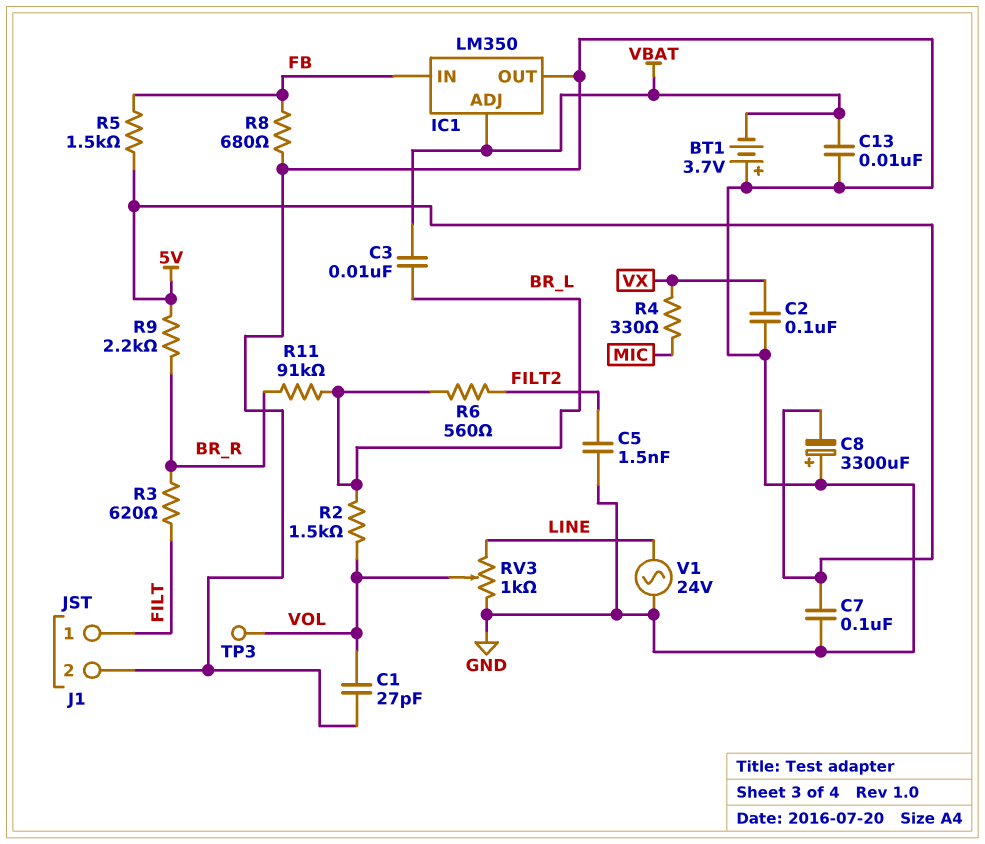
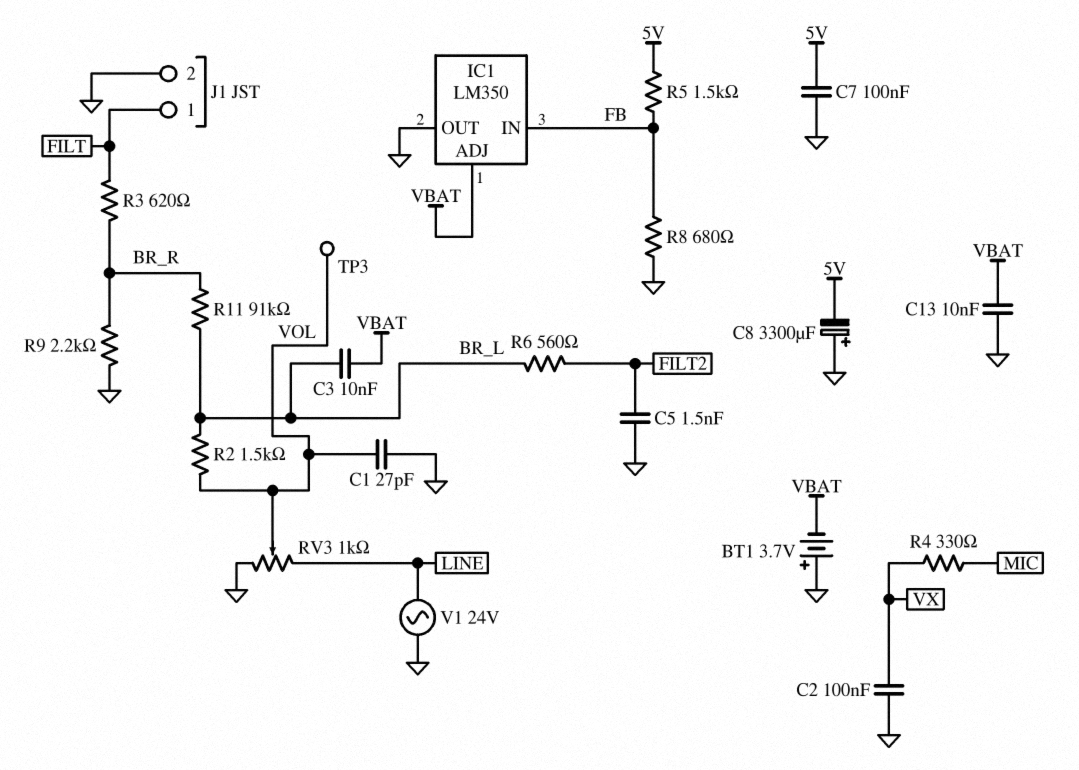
R9: 2.2k (5V, BR_R) -> 2.2k (BR_R, GND)

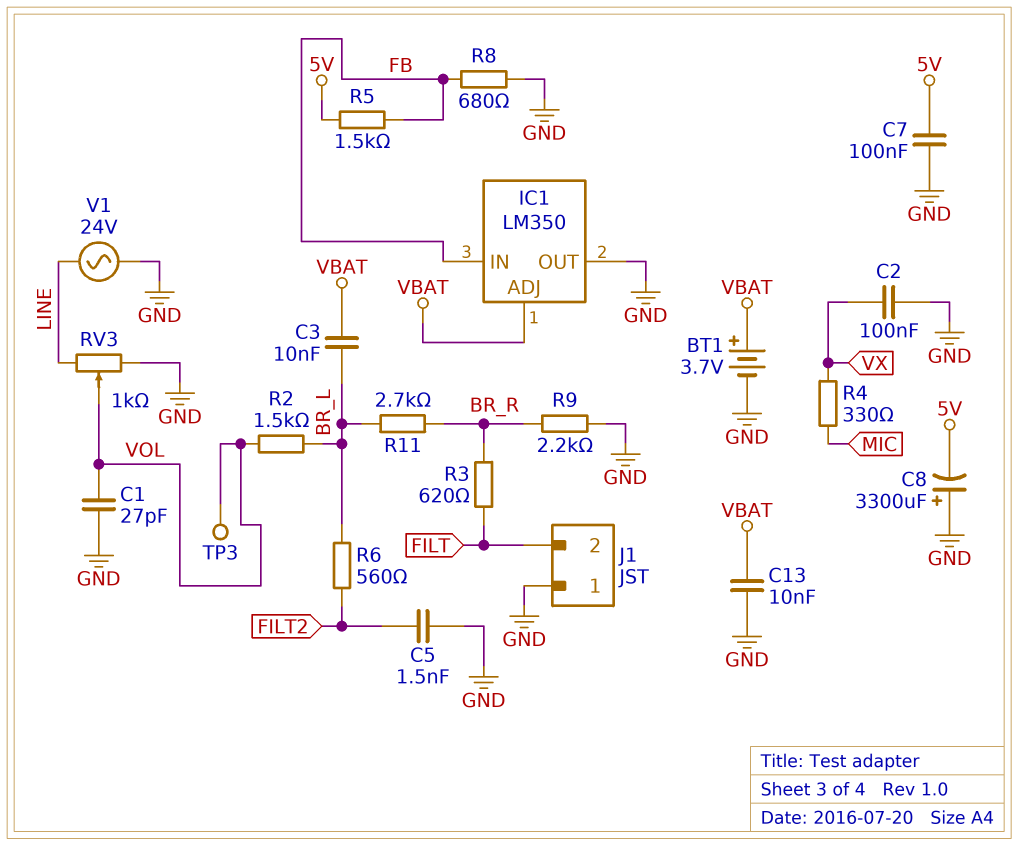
BT1: 3.7V (plus GND, minus VBAT) -> 3.7V (plus VBAT, minus GND)
J1 pin 1: FILT -> GND
J1 pin 2: GND -> FILT
R11: 91k (BR_L, BR_R) -> 2.7k (BR_L, BR_R)

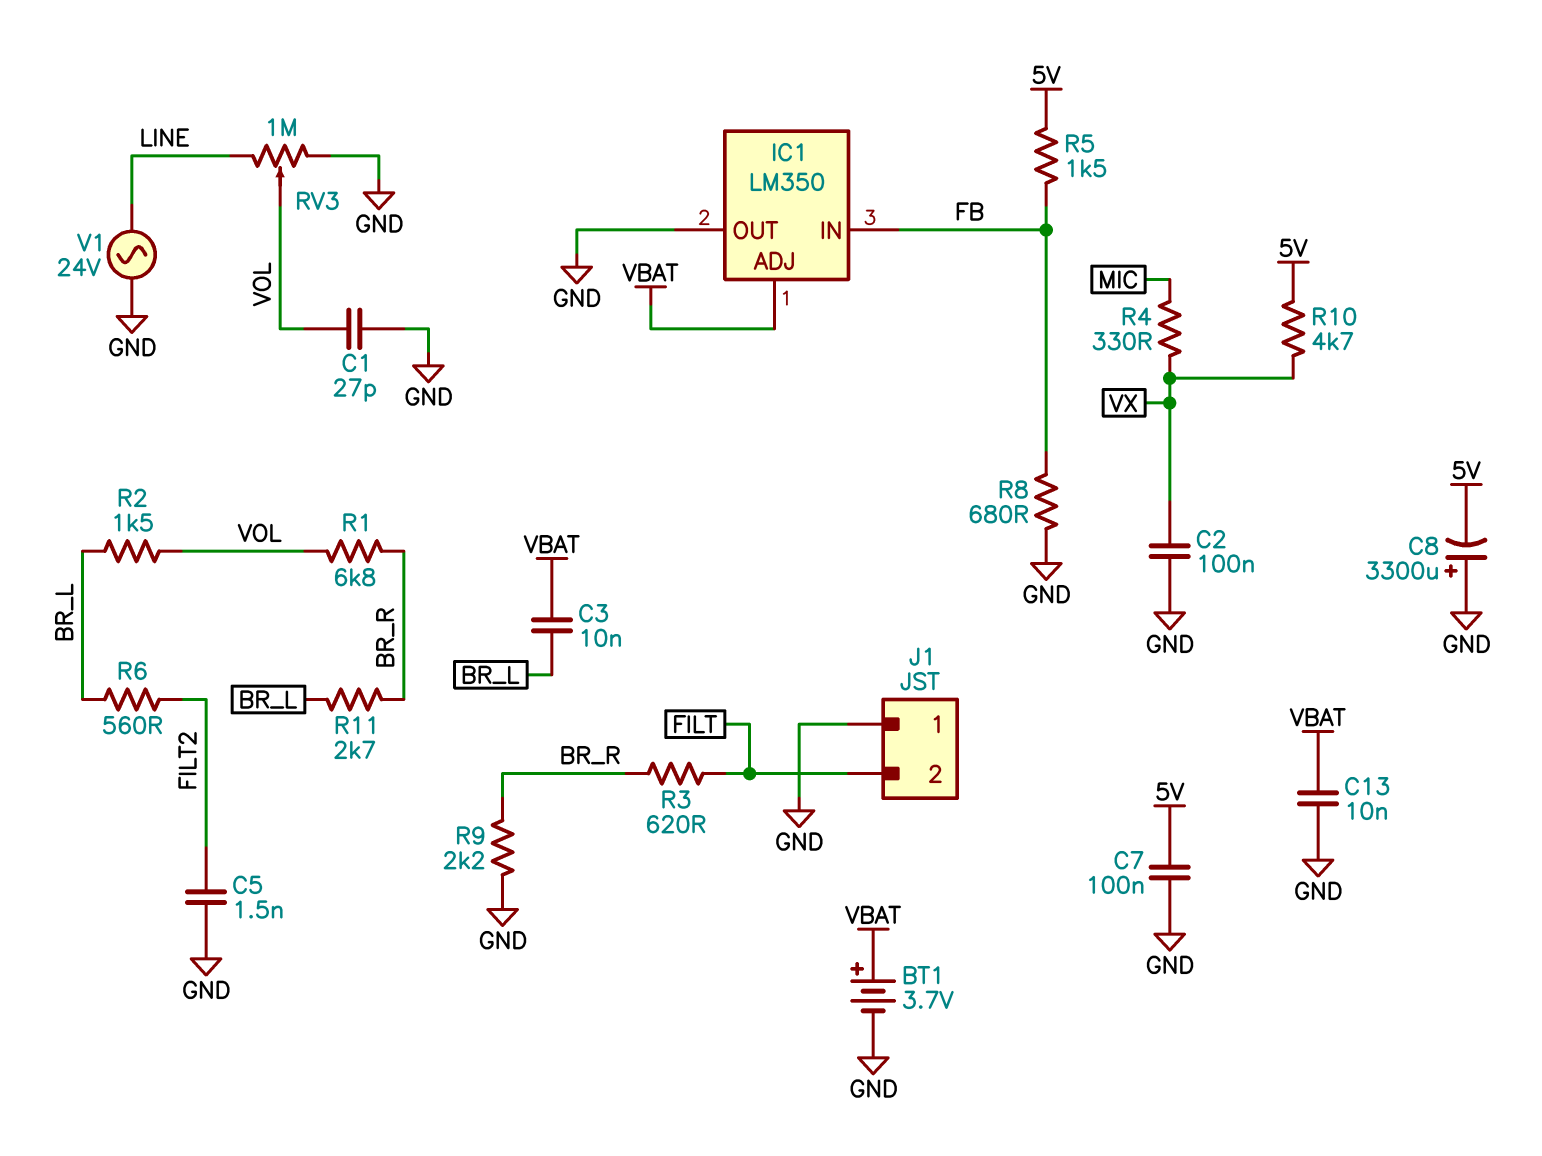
R1: none -> 6.8k (BR_R, VOL)
R10: none -> 4.7k (5V, VX)
RV3: 1k (GND, LINE, wiper VOL) -> 1M (GND, LINE, wiper VOL)
TP3: test point (VOL) -> none

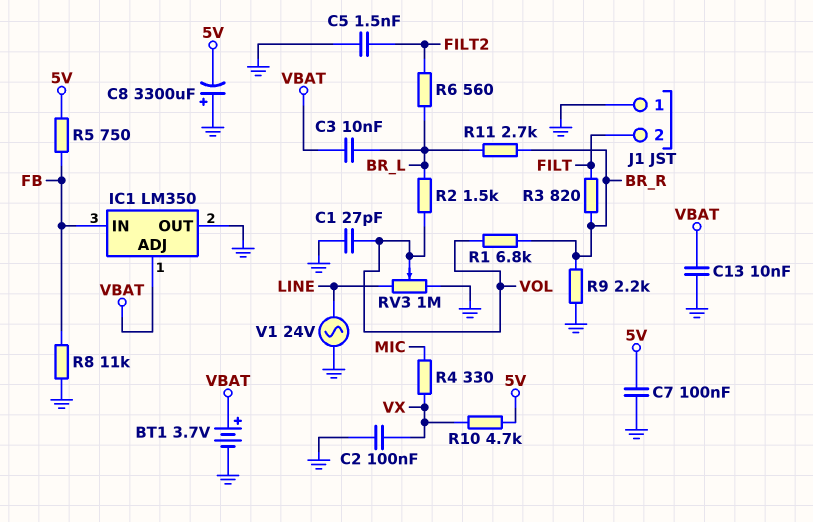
R3: 620 (BR_R, FILT) -> 820 (BR_R, FILT)
R5: 1.5k (5V, FB) -> 750 (5V, FB)
R8: 680 (FB, GND) -> 11k (FB, GND)

